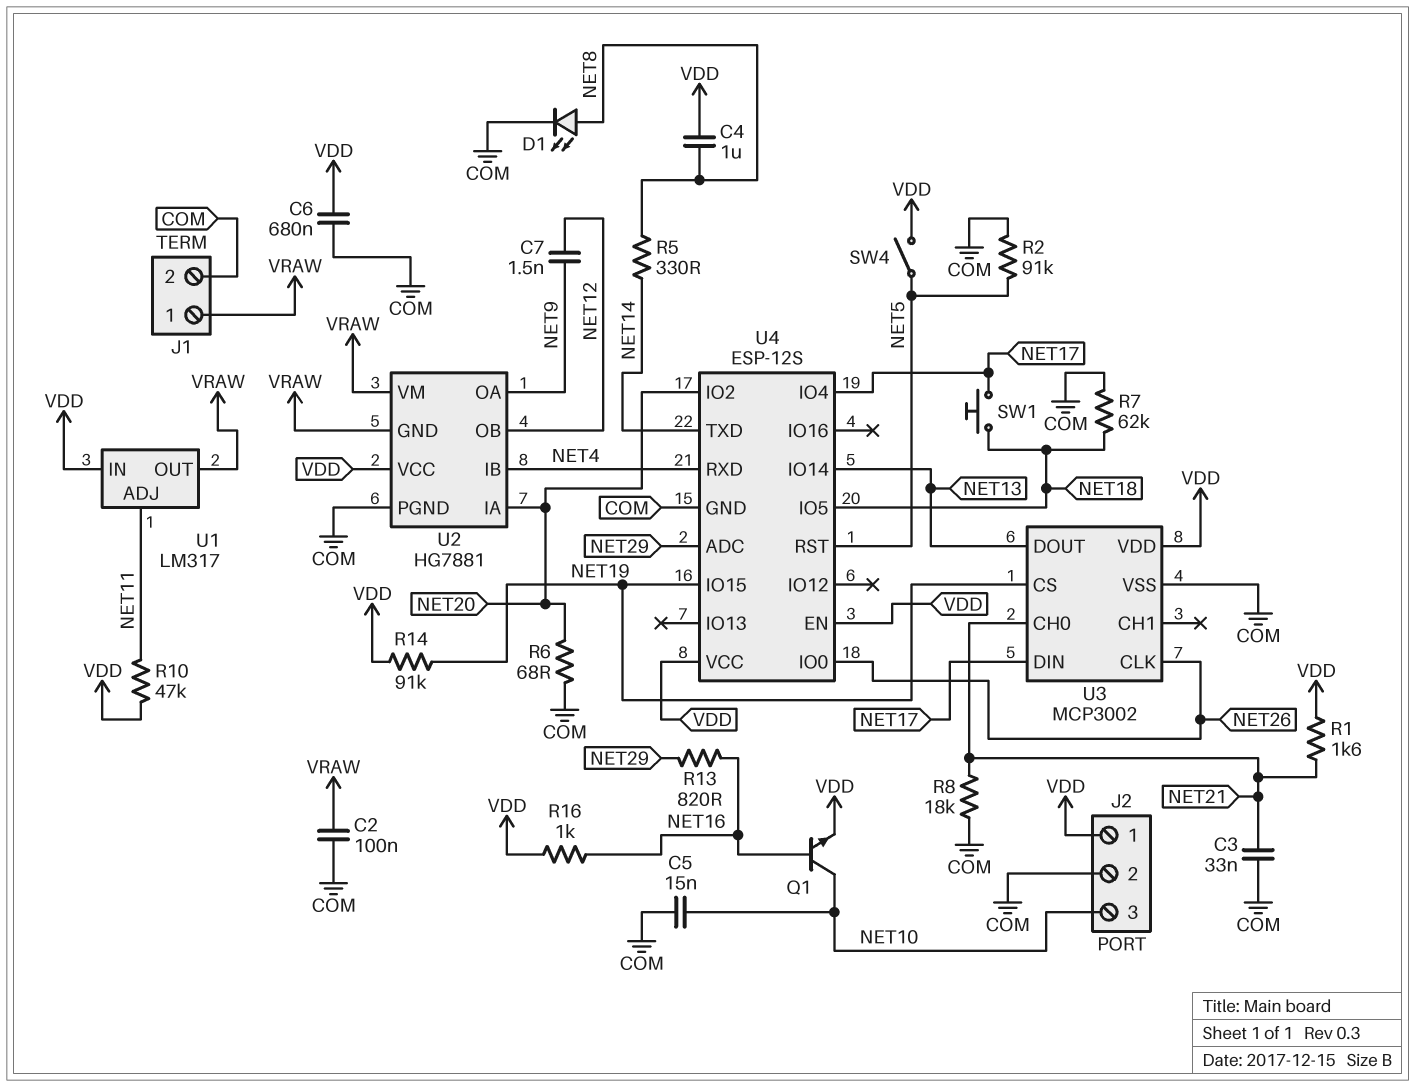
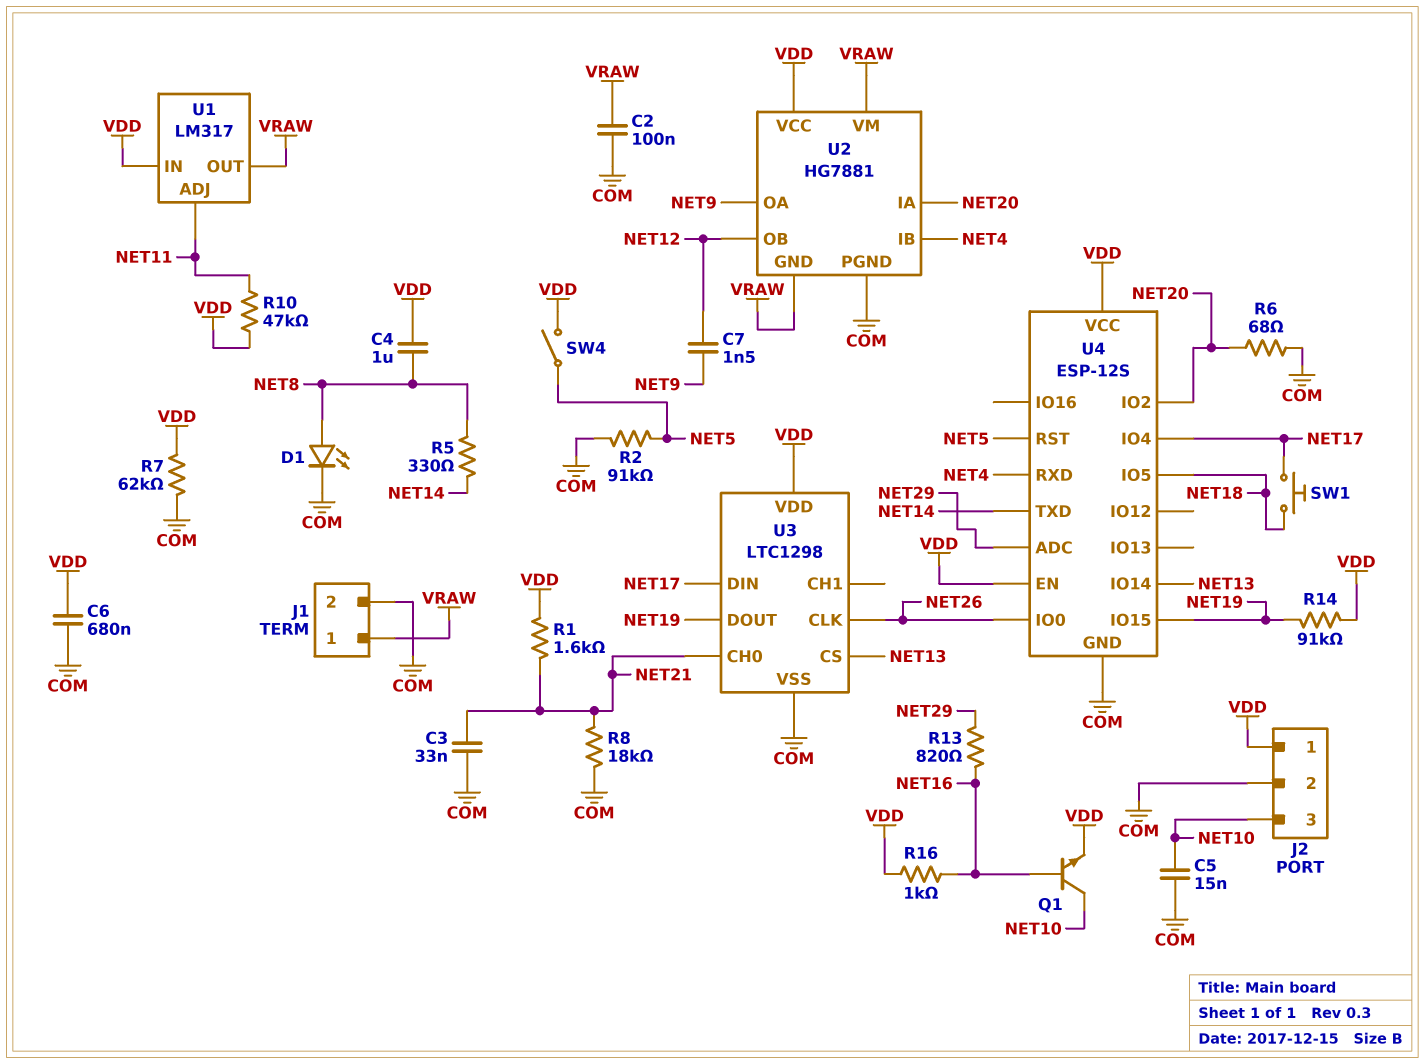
R7: 62k (COM, NET18) -> 62k (COM, VDD)
U3: MCP3002 -> LTC1298
U3 pin CS: NET19 -> NET13
U3 pin DOUT: NET13 -> NET19

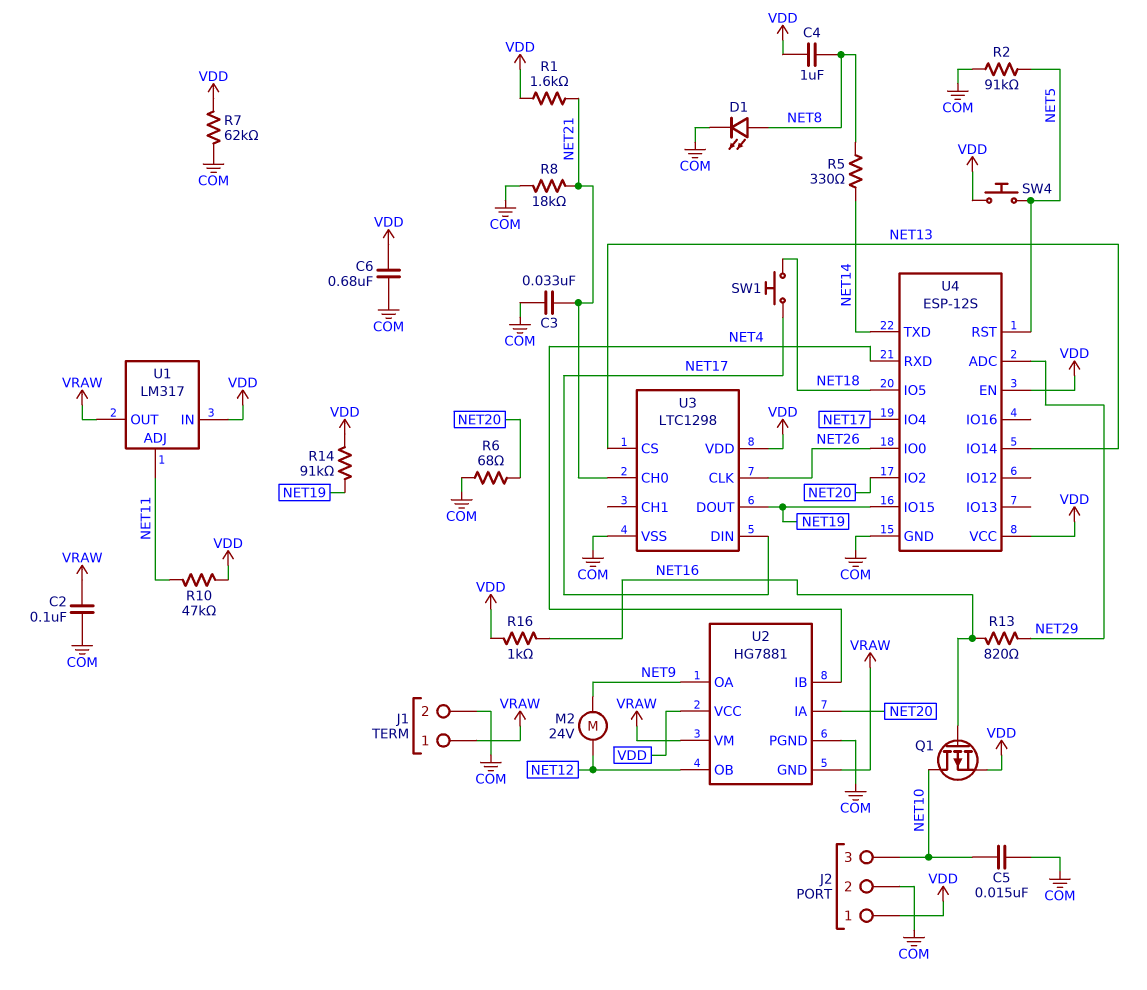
C7: 1.5nF (NET9, NET12) -> none
M2: none -> motor 24V (NET9, NET12)
Q1: NPN (B NET16, C NET10, E VDD) -> PMOS (G NET16, D NET10, S VDD)
SW4: switch (NET5, VDD) -> button (NET5, VDD)

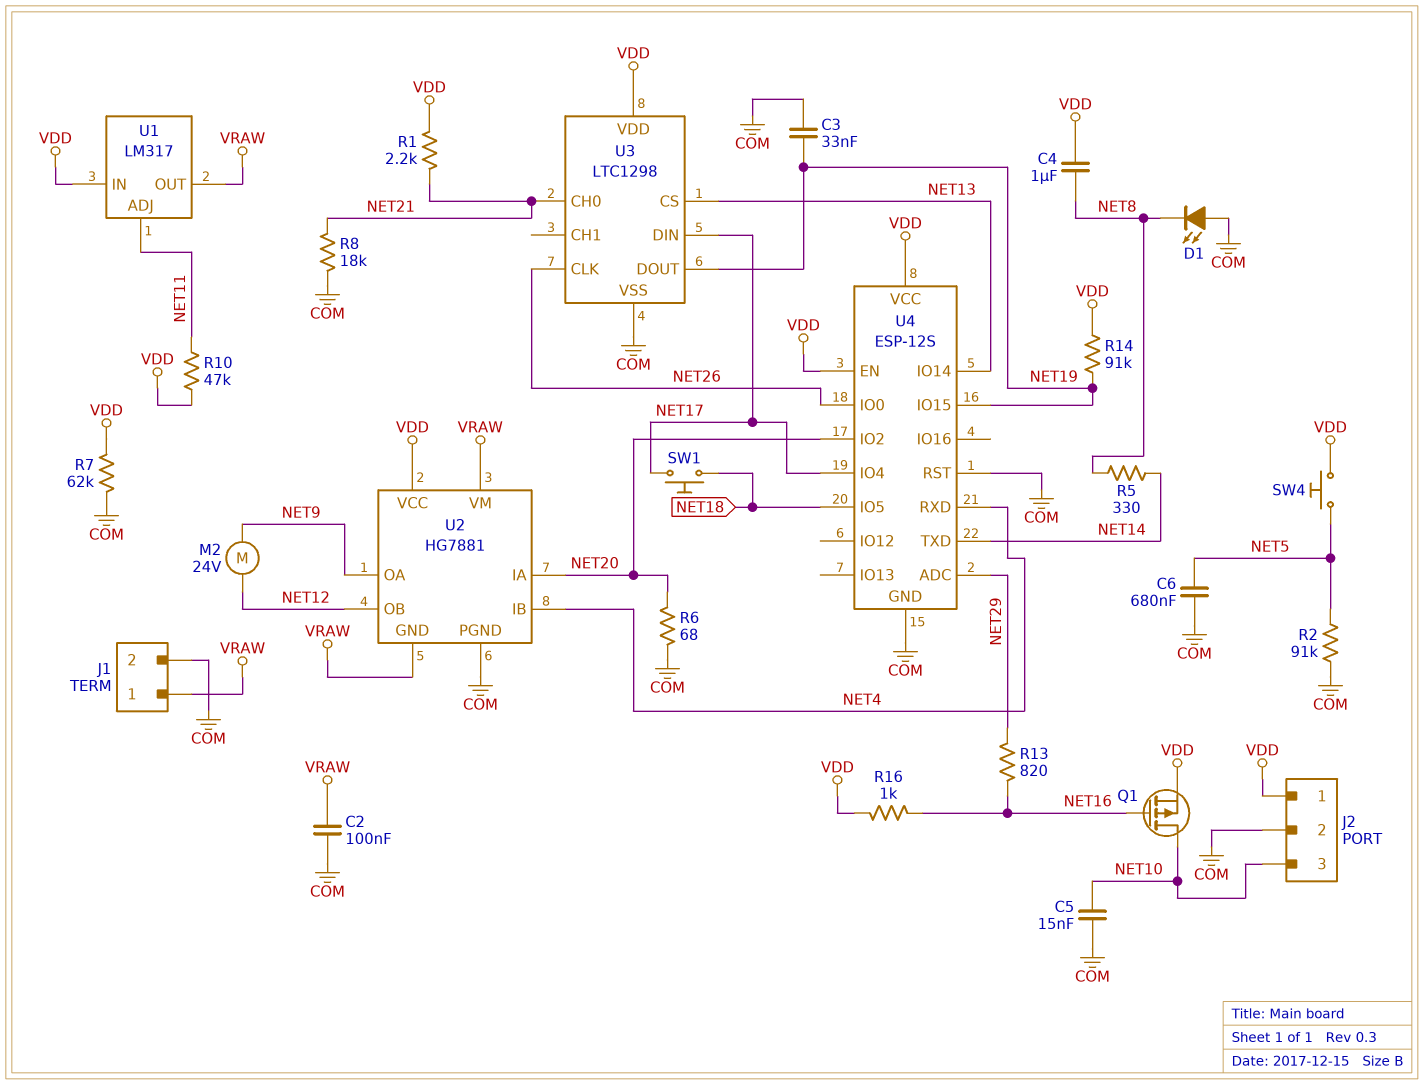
C3: 33nF (COM, NET21) -> 33nF (COM, NET19)
C6: 680nF (COM, VDD) -> 680nF (COM, NET5)
D1: LED (A NET8, K COM) -> LED (A COM, K NET8)
R1: 1.6k (NET21, VDD) -> 2.2k (NET21, VDD)
U4 pin RST: NET5 -> COM

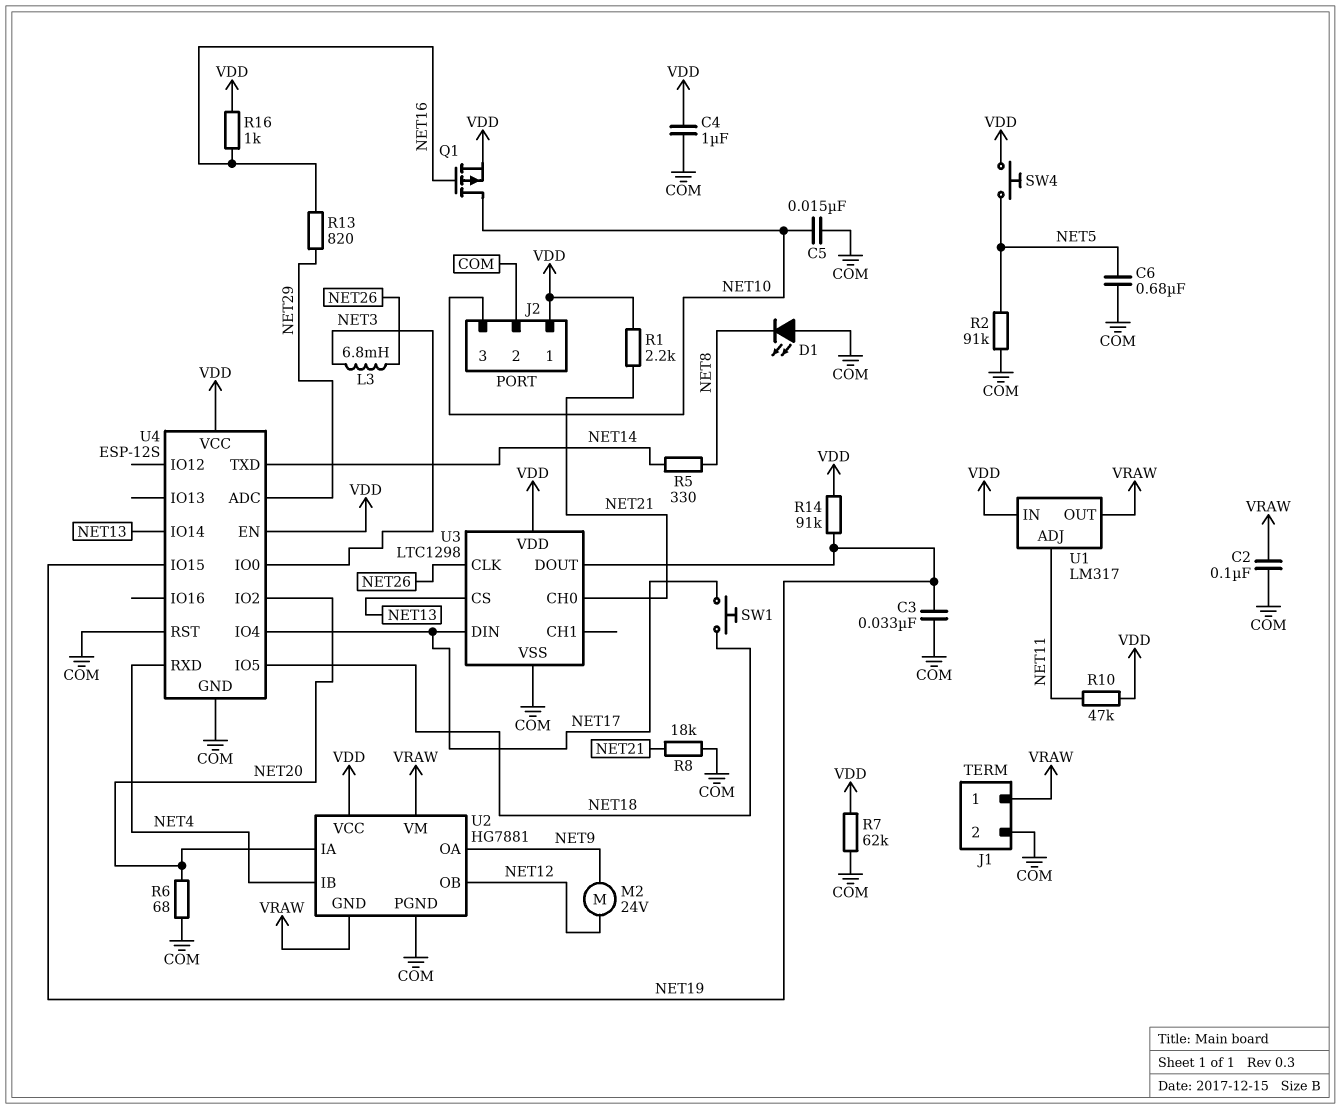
C4: 1uF (NET8, VDD) -> 1uF (COM, VDD)
L3: none -> 6.8mH (NET3, NET26)
U4 pin IO0: NET26 -> NET3

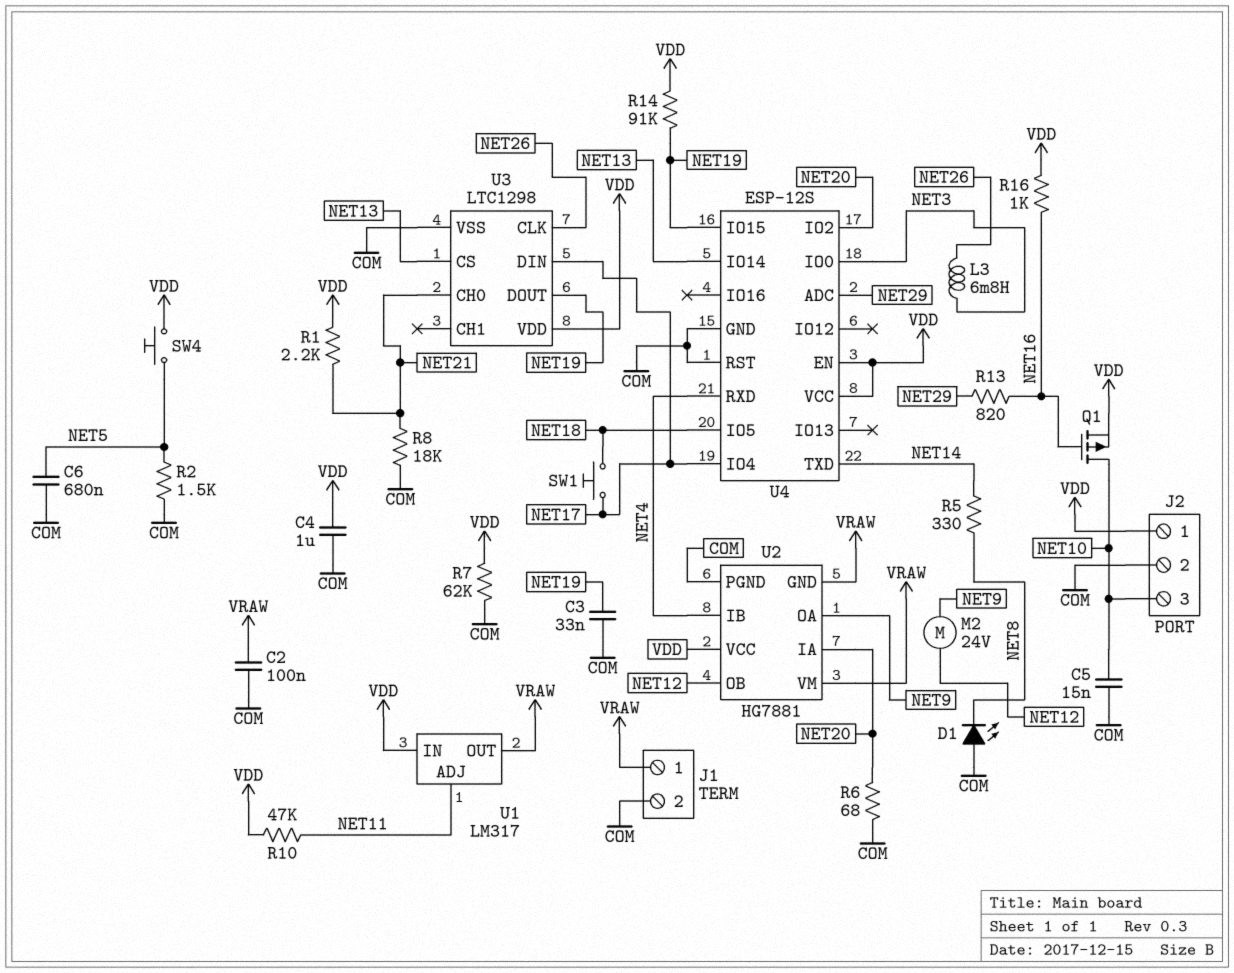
R2: 91k (COM, NET5) -> 1.5k (COM, NET5)

